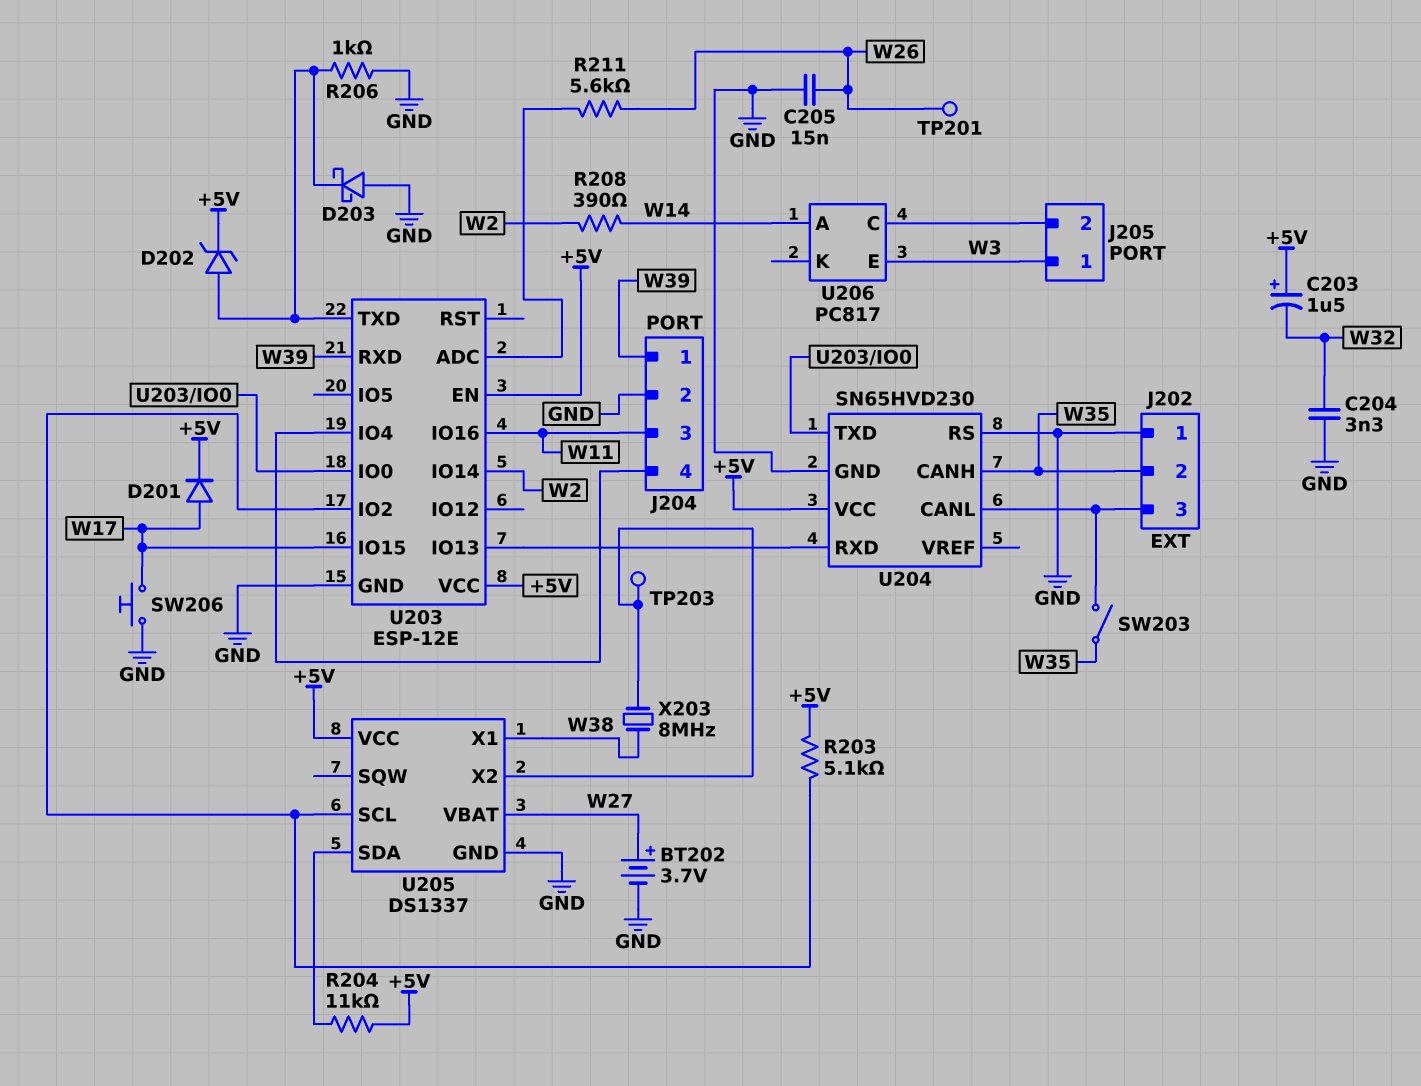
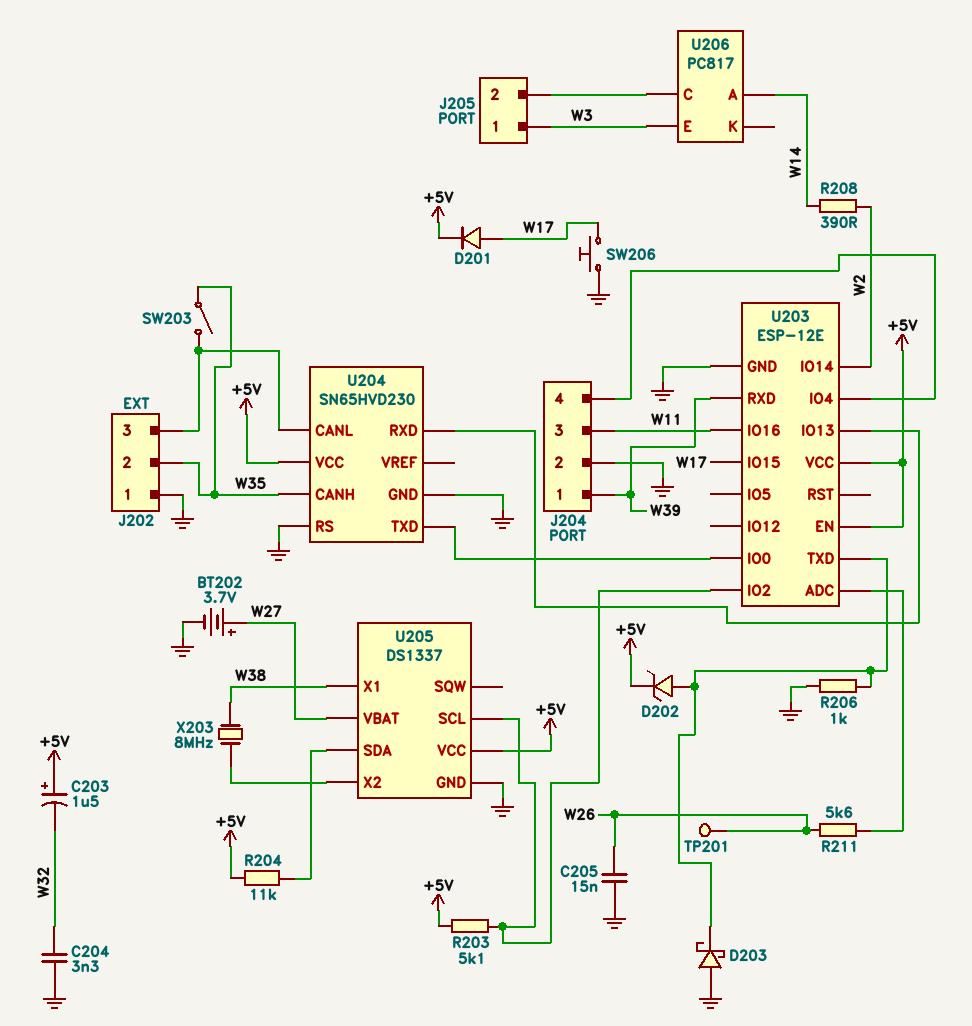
TP203: test point (U205/X2) -> none

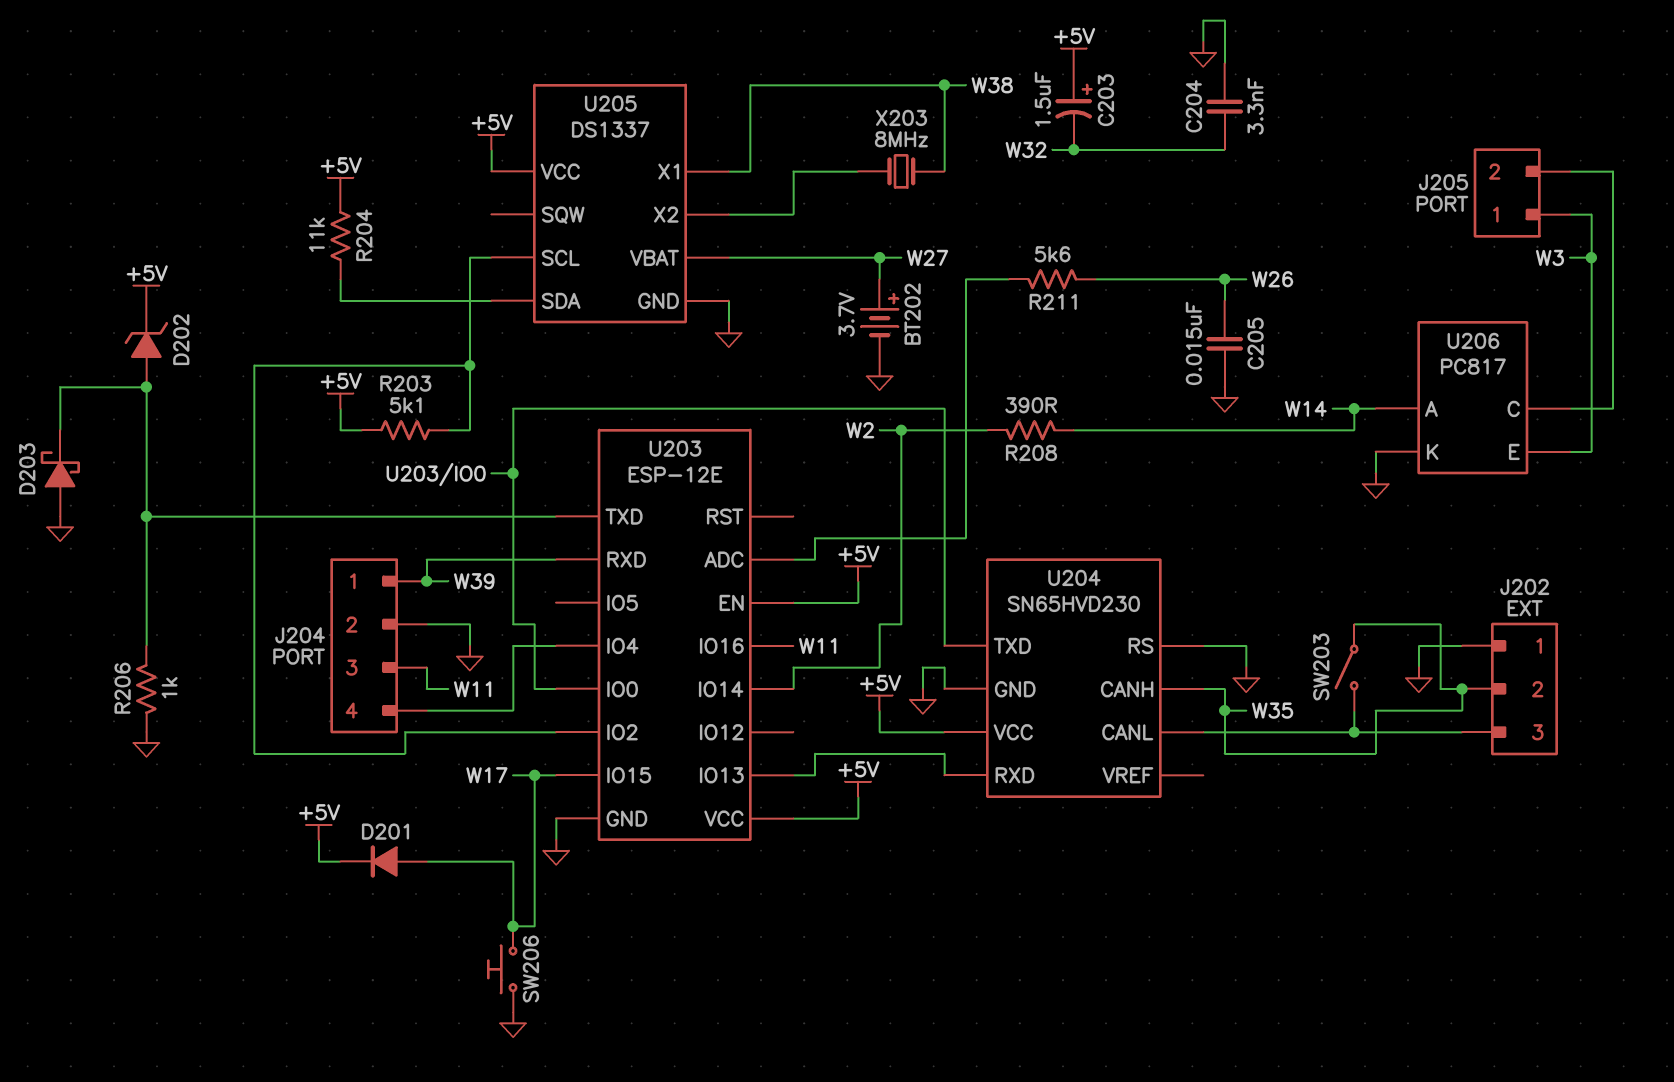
TP201: test point (W26) -> none
U206 pin K: none -> GND

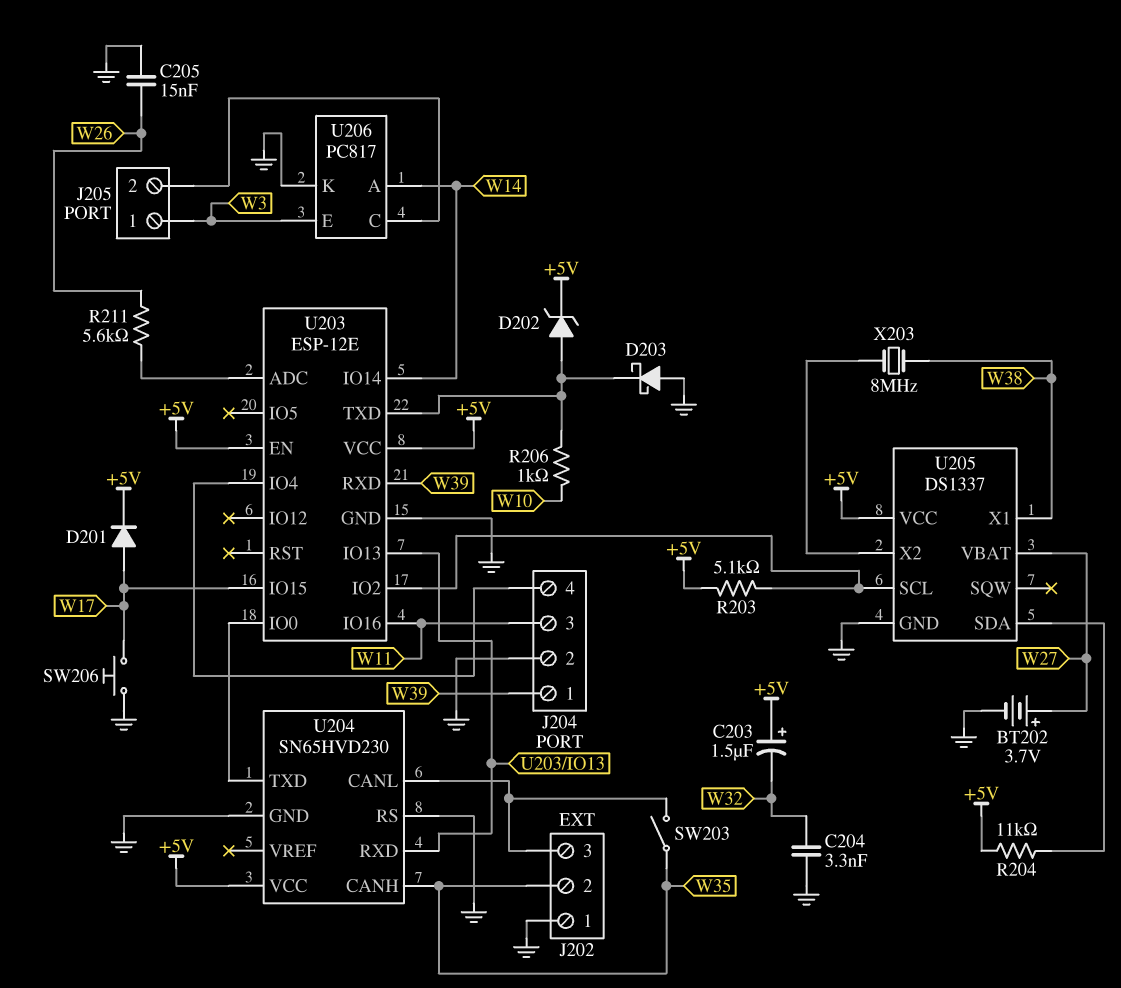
R206: 1k (GND, U203/TXD) -> 1k (U203/TXD, W10)
R208: 390 (W2, W14) -> none
U203 pin IO14: W2 -> W14

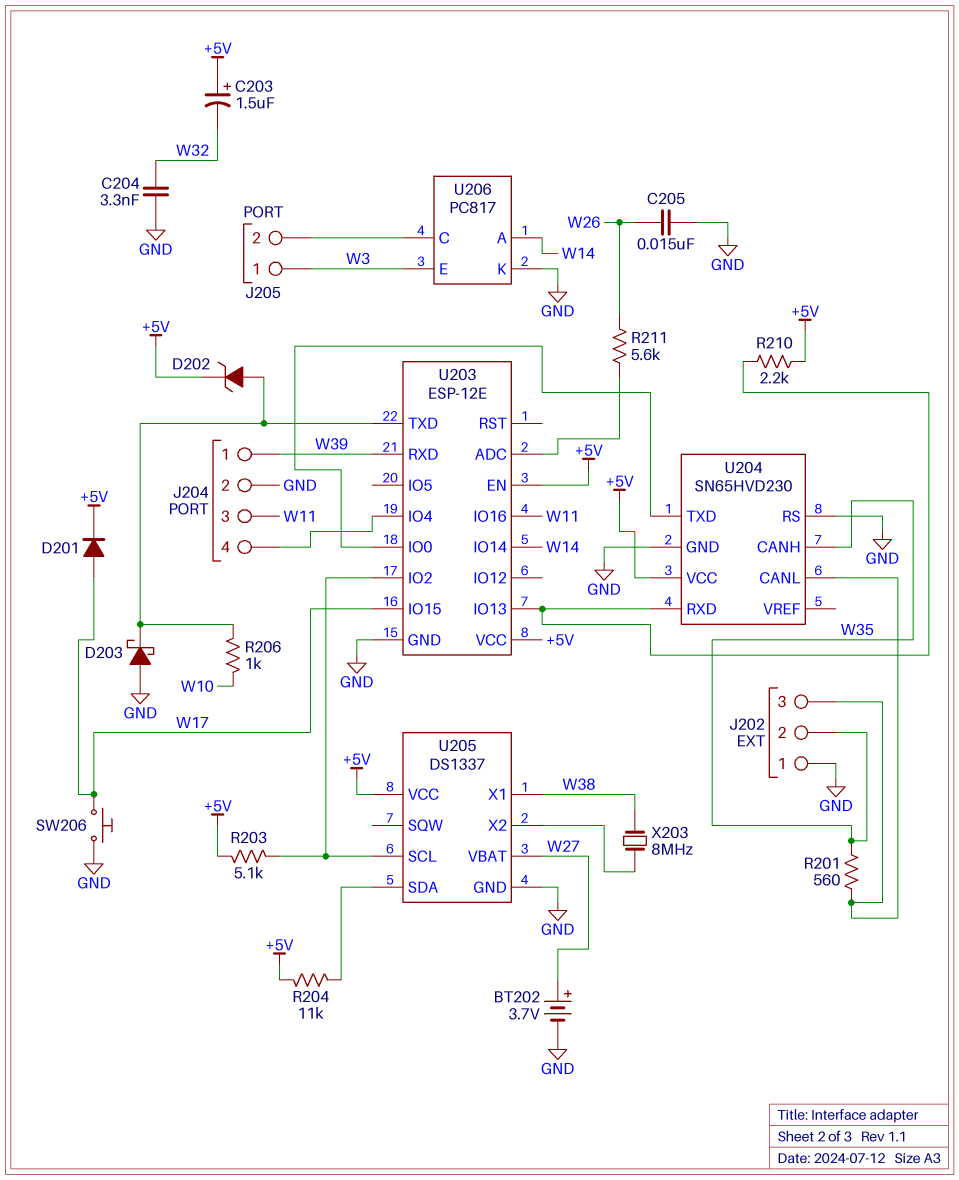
R201: none -> 560 (J202/3, W35)
R210: none -> 2.2k (+5V, U203/IO13)
SW203: switch (J202/3, W35) -> none

